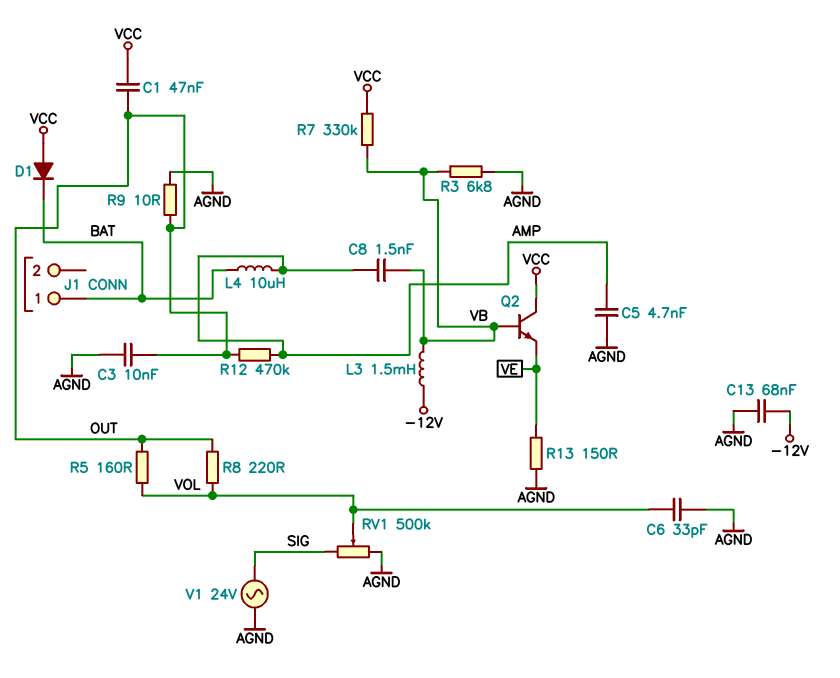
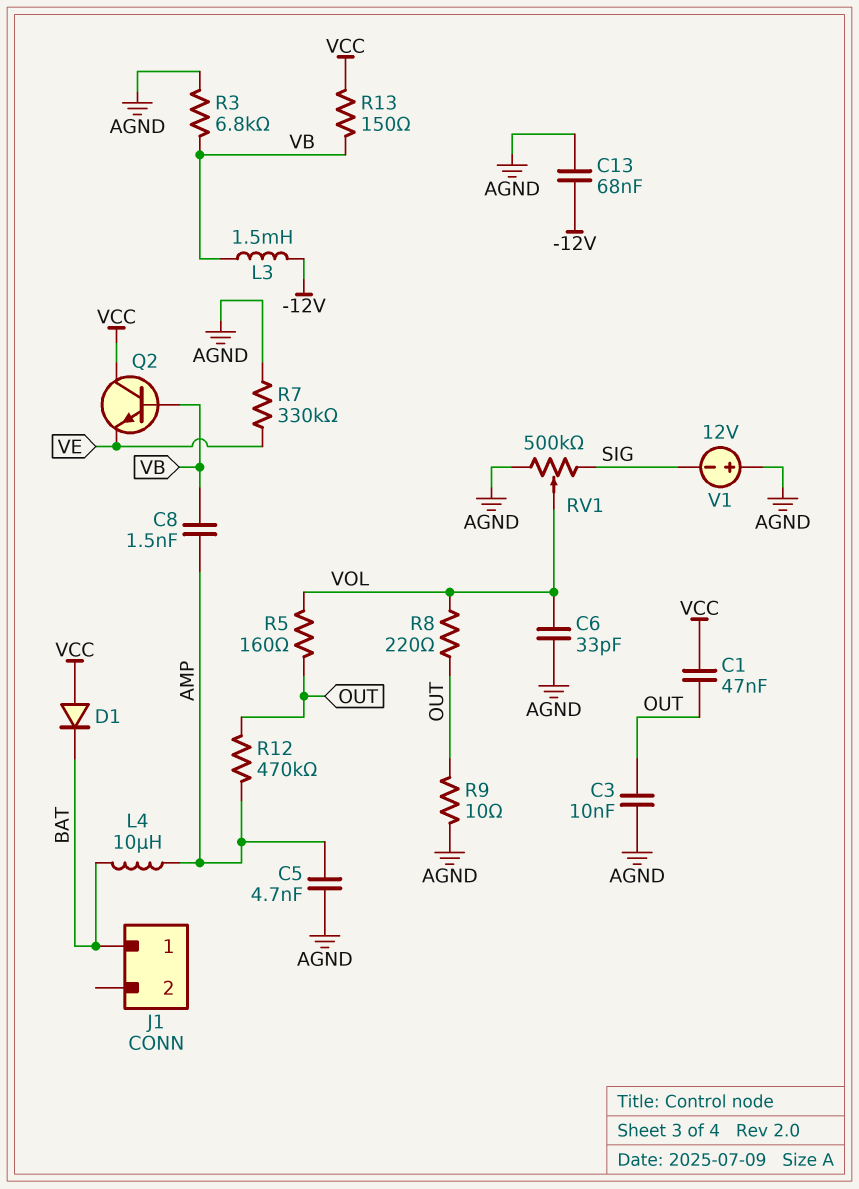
R7: 330k (VB, VCC) -> 330k (AGND, VE)
R13: 150 (AGND, VE) -> 150 (VB, VCC)
V1: AC 24V (AGND, SIG) -> 12V (plus AGND, minus SIG)

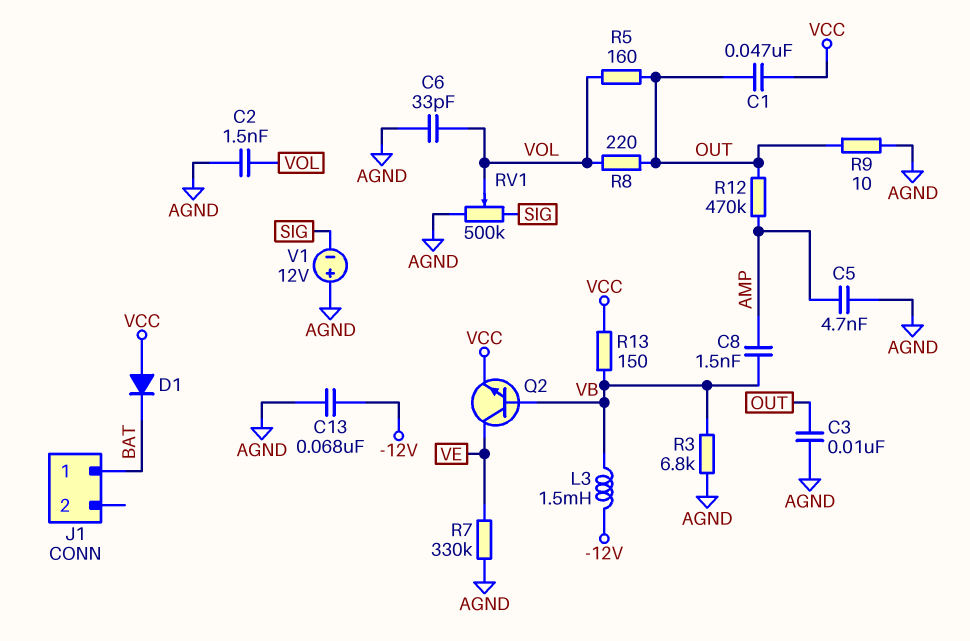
C2: none -> 1.5nF (AGND, VOL)
L4: 10uH (AMP, BAT) -> none
Q2: NPN (B VB, C VCC, E VE) -> NPN (B VB, C VE, E VCC)

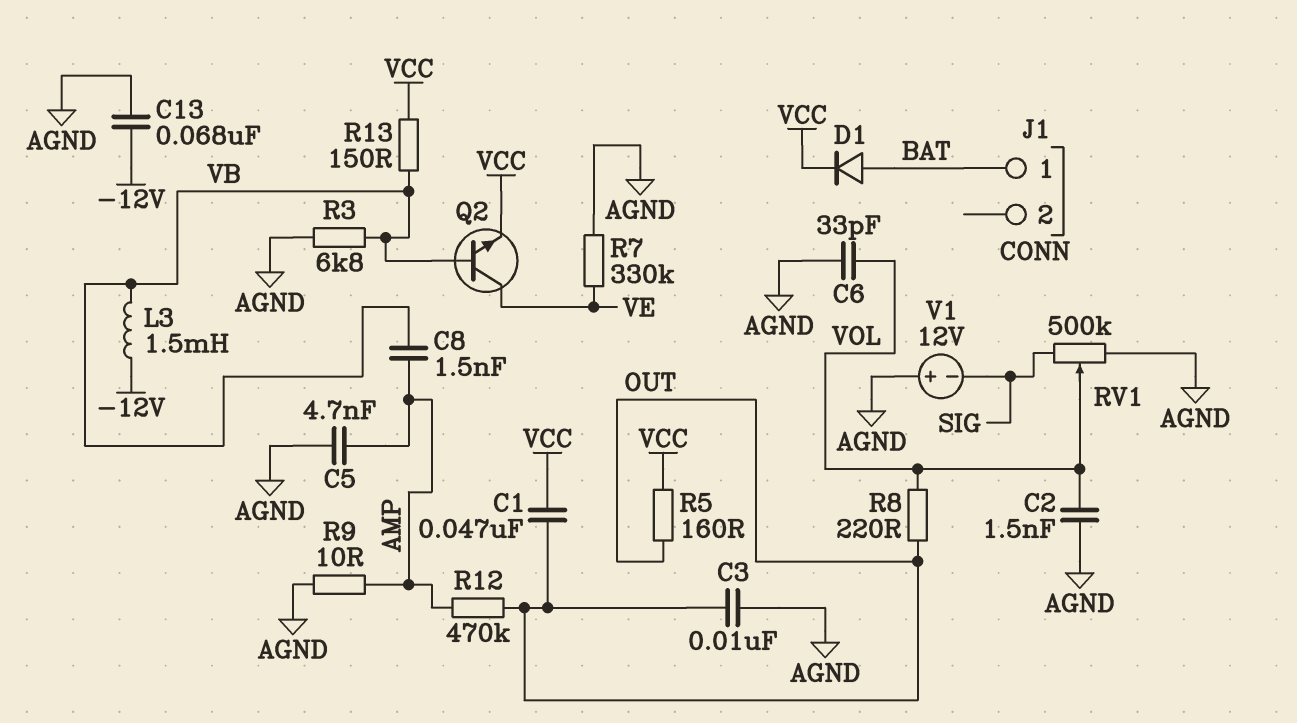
D1: diode (A VCC, K BAT) -> diode (A BAT, K VCC)
R5: 160 (OUT, VOL) -> 160 (OUT, VCC)
R9: 10 (AGND, OUT) -> 10 (AGND, AMP)

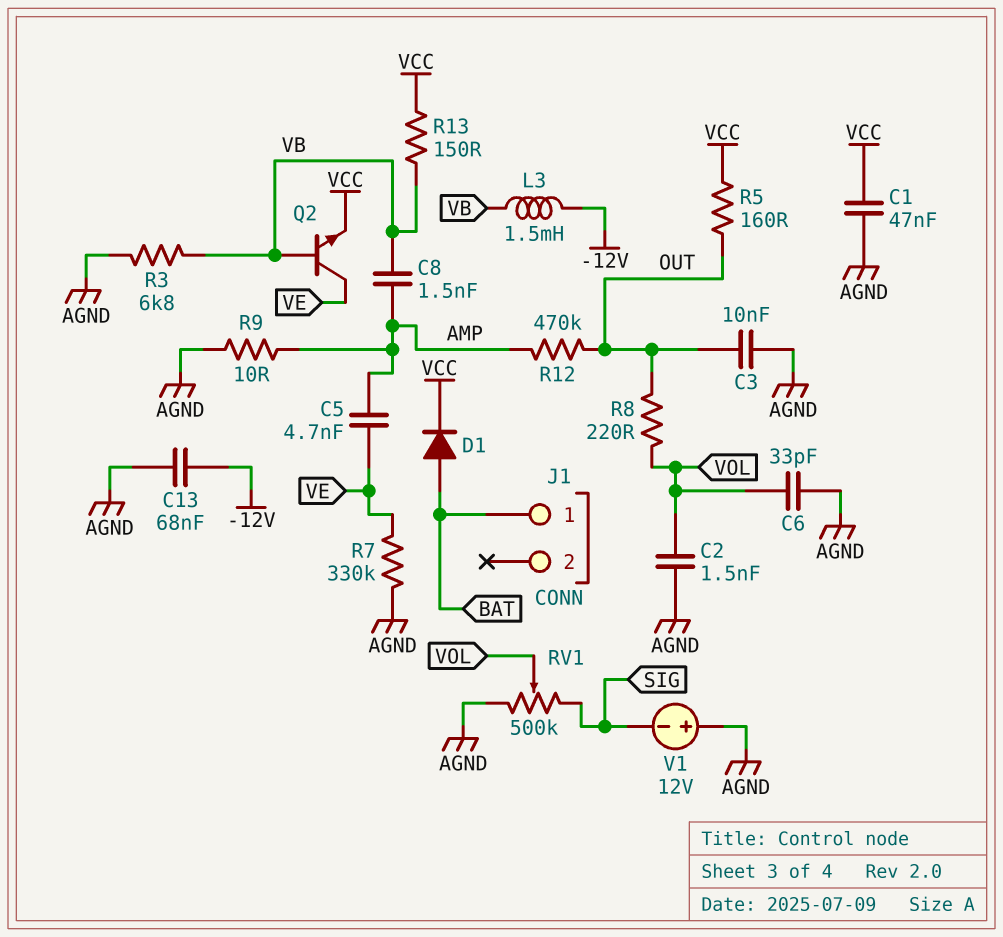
C1: 47nF (OUT, VCC) -> 47nF (AGND, VCC)
C5: 4.7nF (AGND, AMP) -> 4.7nF (AMP, VE)

